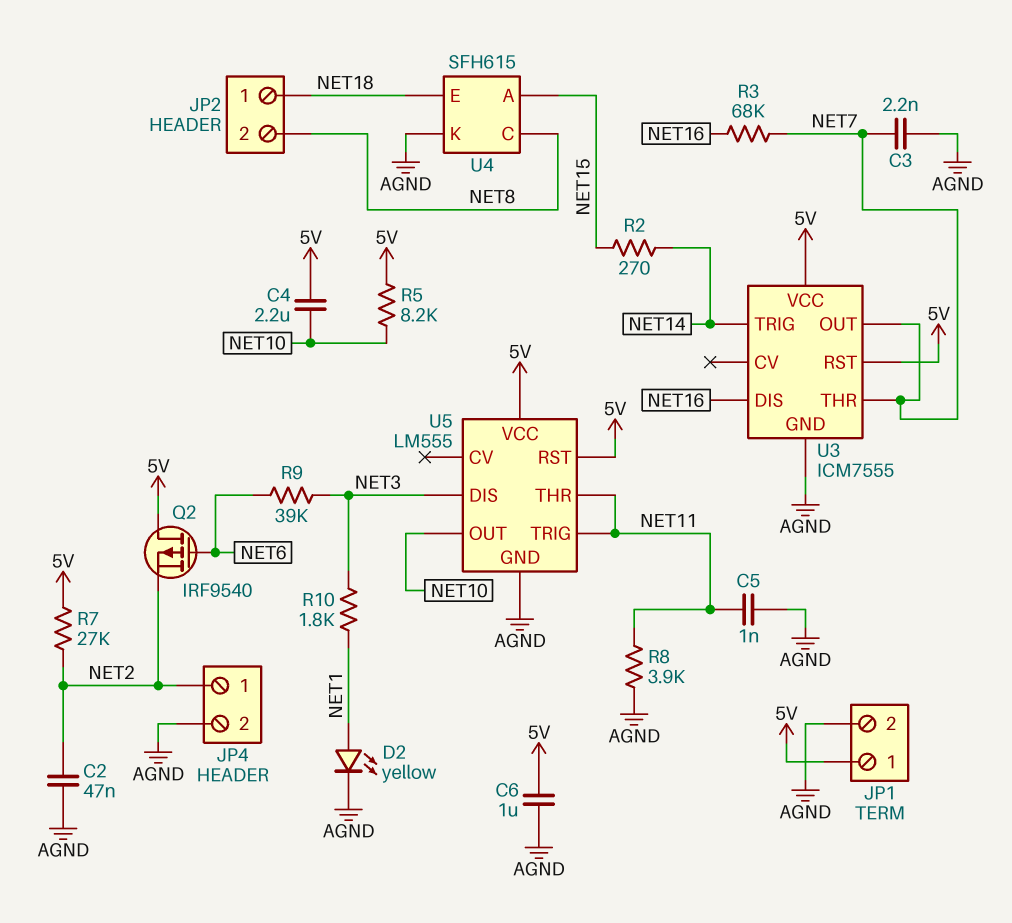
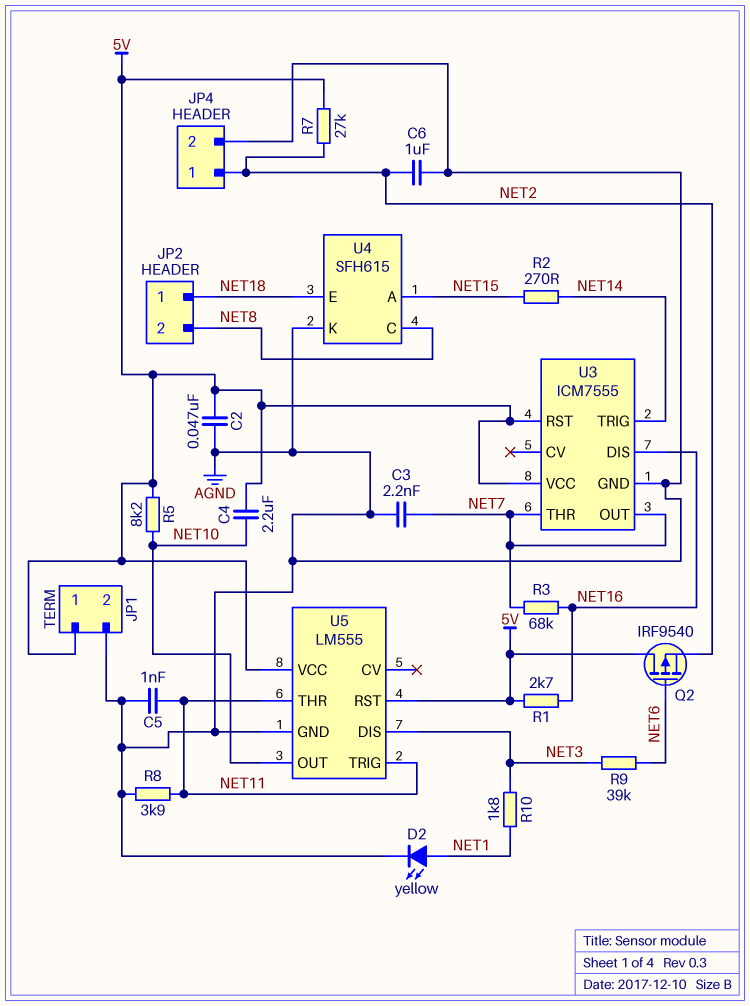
C2: 47nF (AGND, NET2) -> 47nF (5V, AGND)
C6: 1uF (5V, AGND) -> 1uF (AGND, NET2)
R1: none -> 2.7k (5V, NET16)

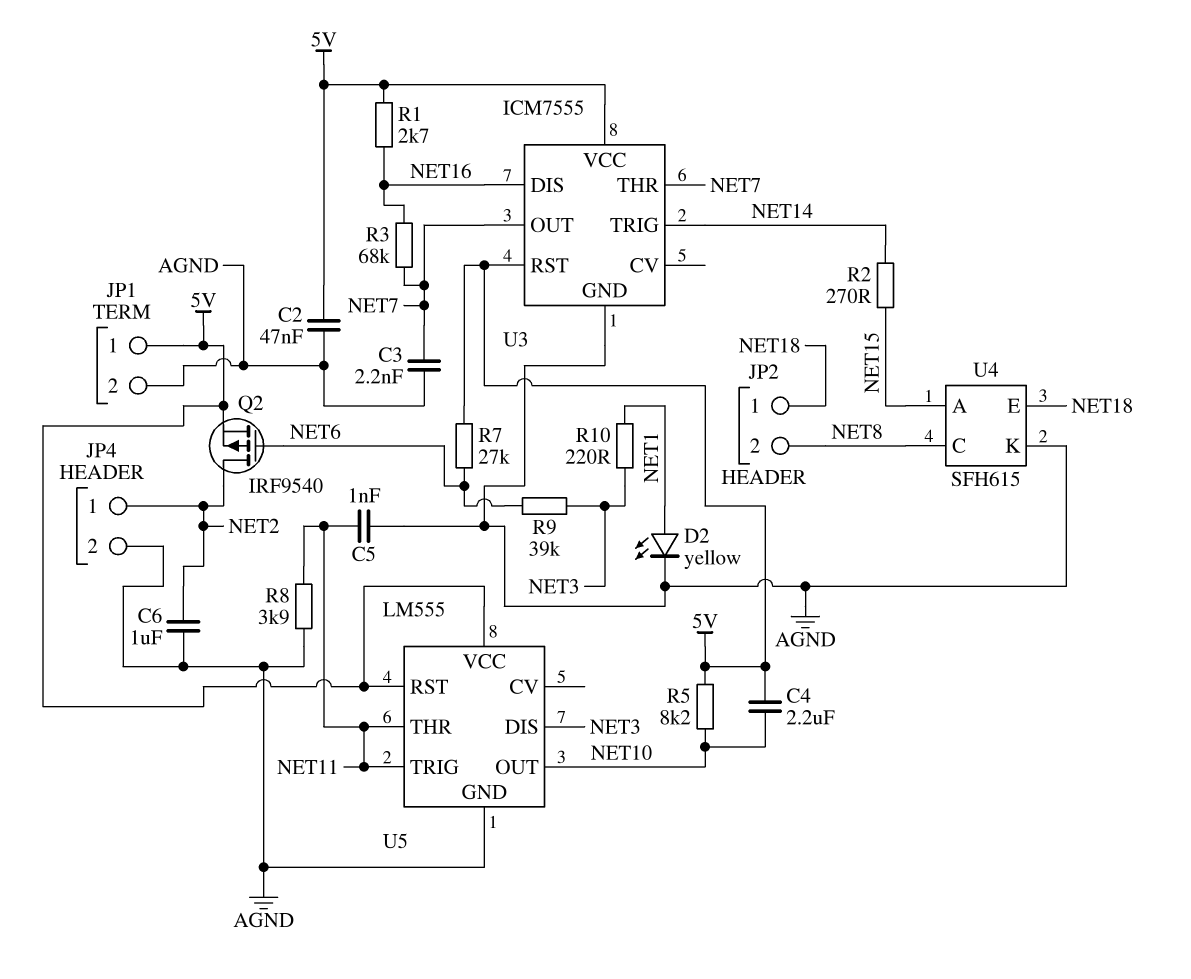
Q2: PMOS IRF9540 (G NET6, D 5V, S NET2) -> PMOS IRF9540 (G NET6, D NET2, S 5V)
R7: 27k (5V, NET2) -> 27k (5V, NET6)
R10: 1.8k (NET1, NET3) -> 220 (NET1, NET3)

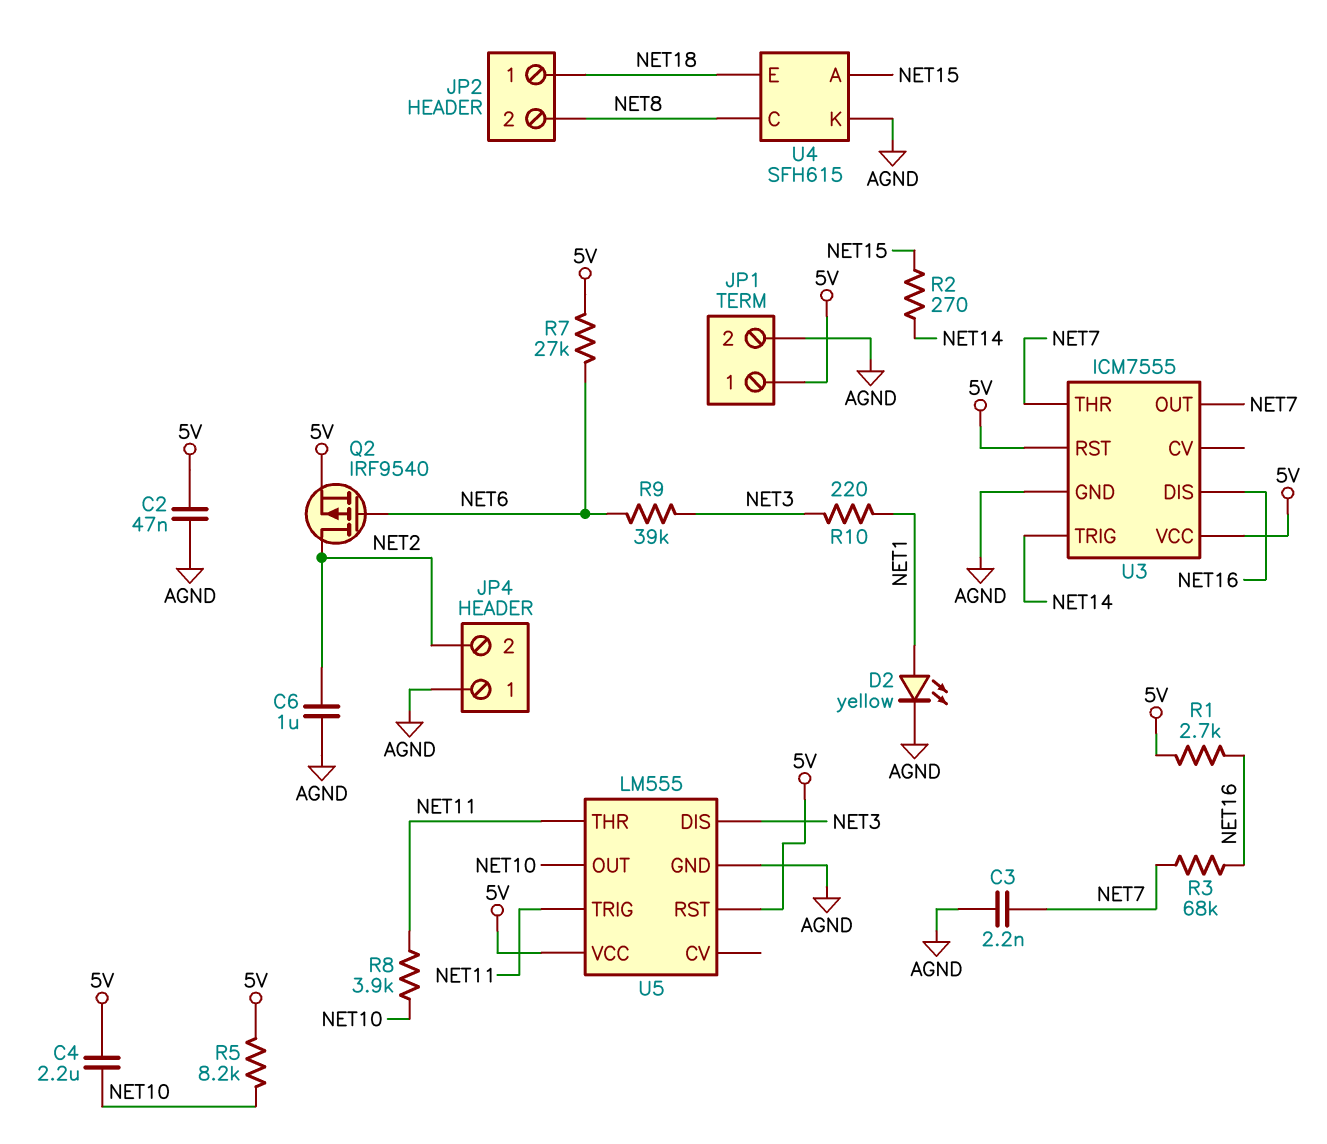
C5: 1nF (AGND, NET11) -> none
JP4 pin 1: NET2 -> AGND
JP4 pin 2: AGND -> NET2
R8: 3.9k (AGND, NET11) -> 3.9k (NET10, NET11)

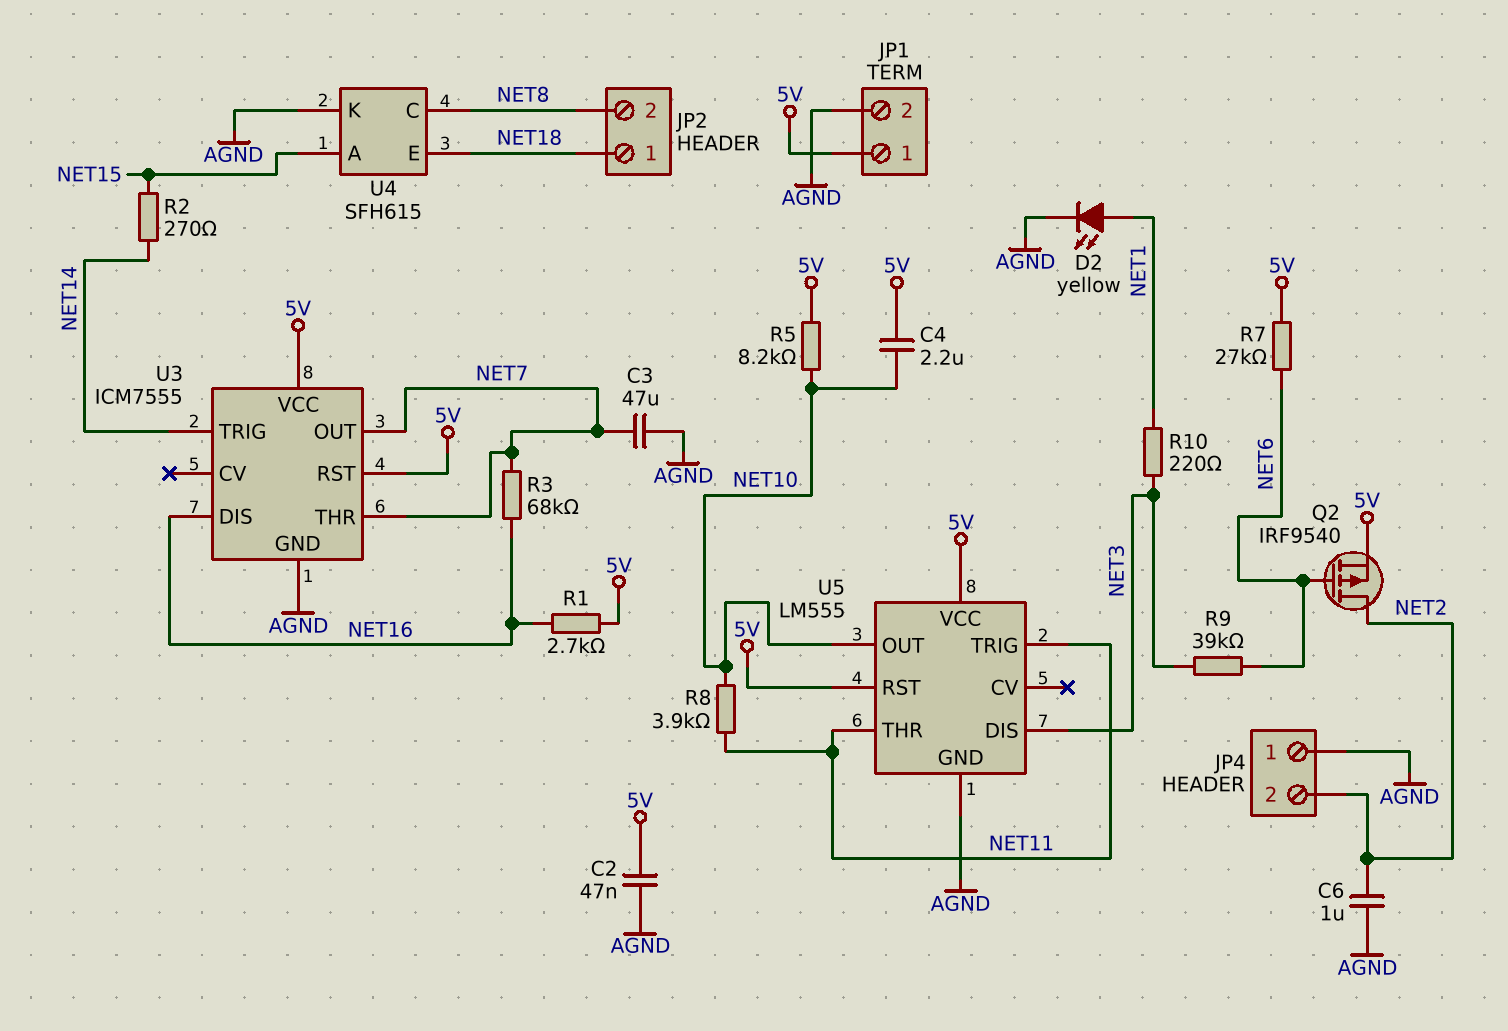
C3: 2.2nF (AGND, NET7) -> 47uF (AGND, NET7)

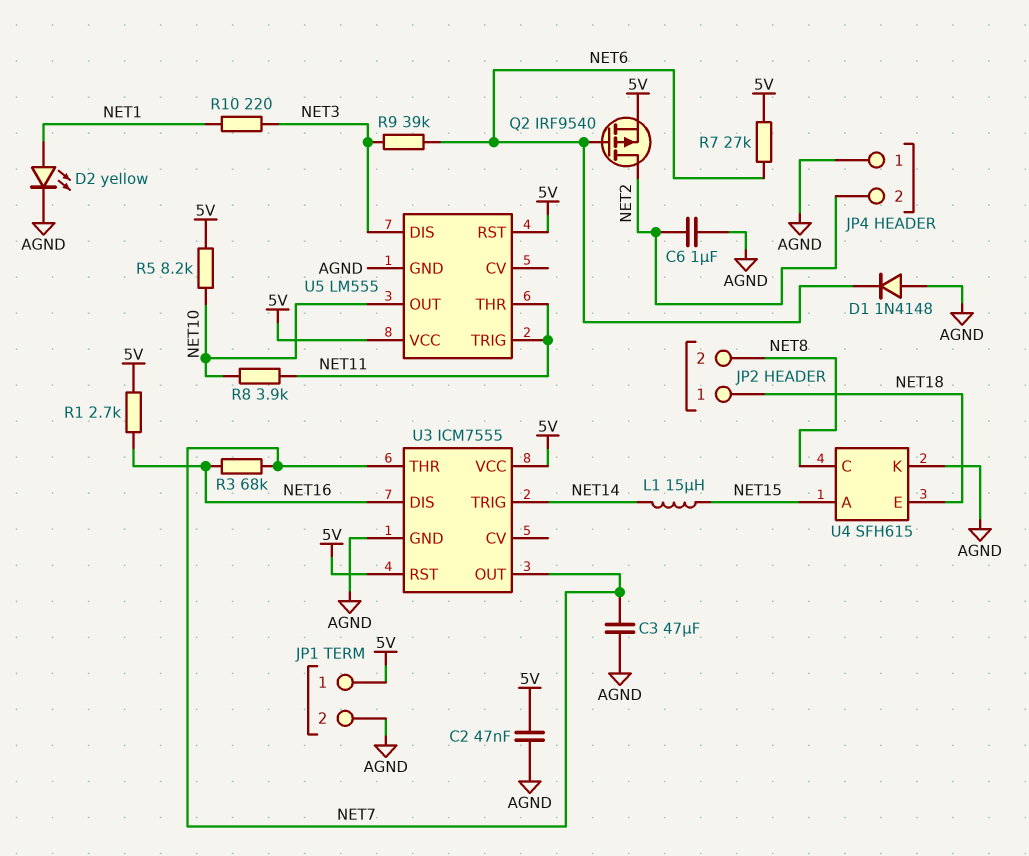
C4: 2.2uF (5V, NET10) -> none
D1: none -> diode 1N4148 (A AGND, K NET6)
L1: none -> 15uH (NET14, NET15)
R2: 270 (NET14, NET15) -> none

